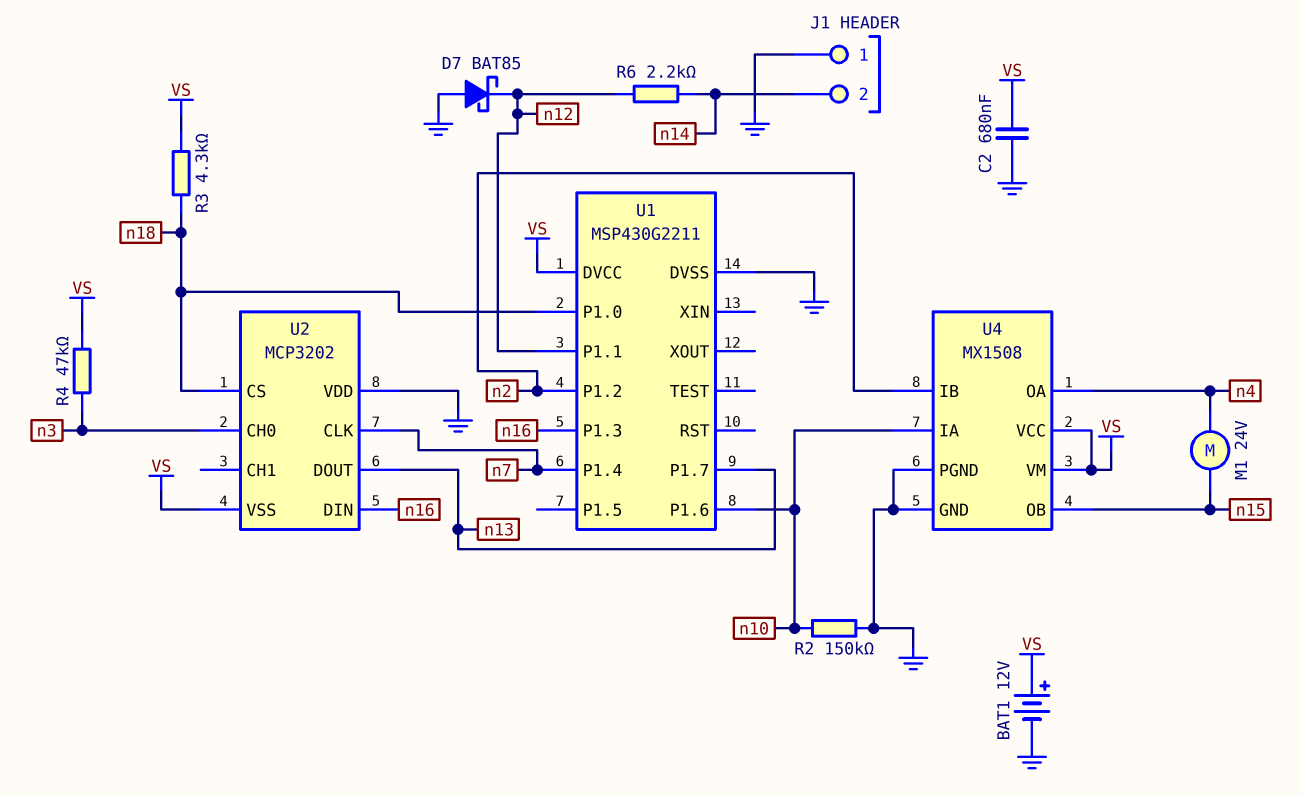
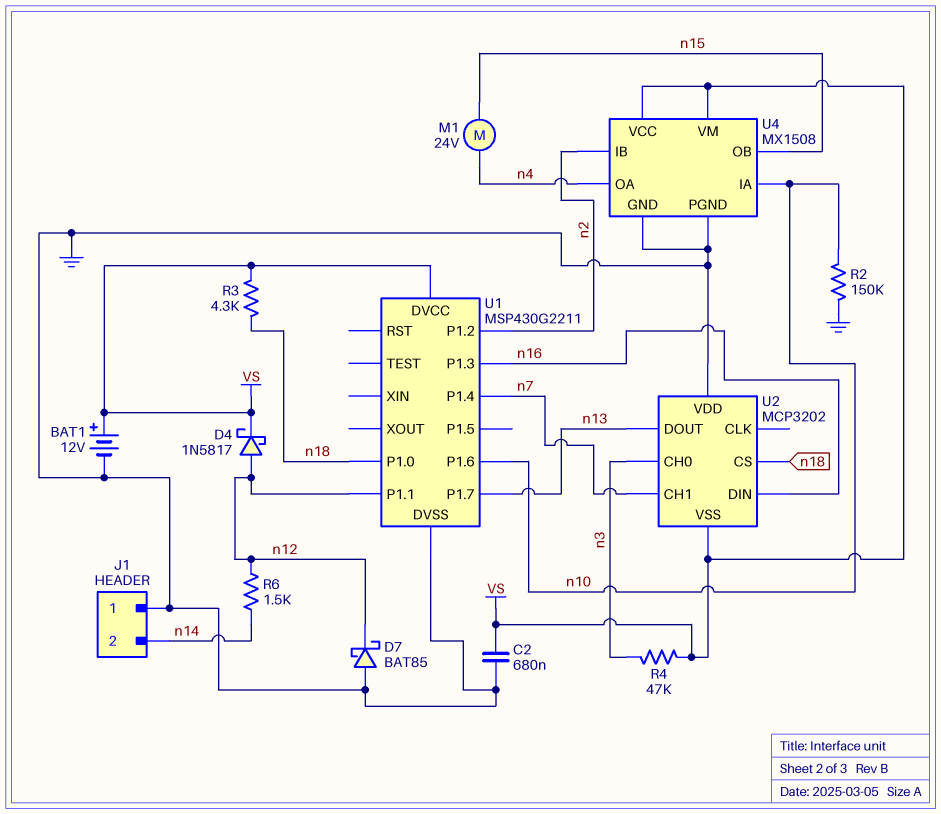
D4: none -> schottky 1N5817 (A n12, K VS)
R6: 2.2k (n12, n14) -> 1.5k (n12, n14)
U2 pin CH1: none -> n7
U2 pin CLK: n7 -> none

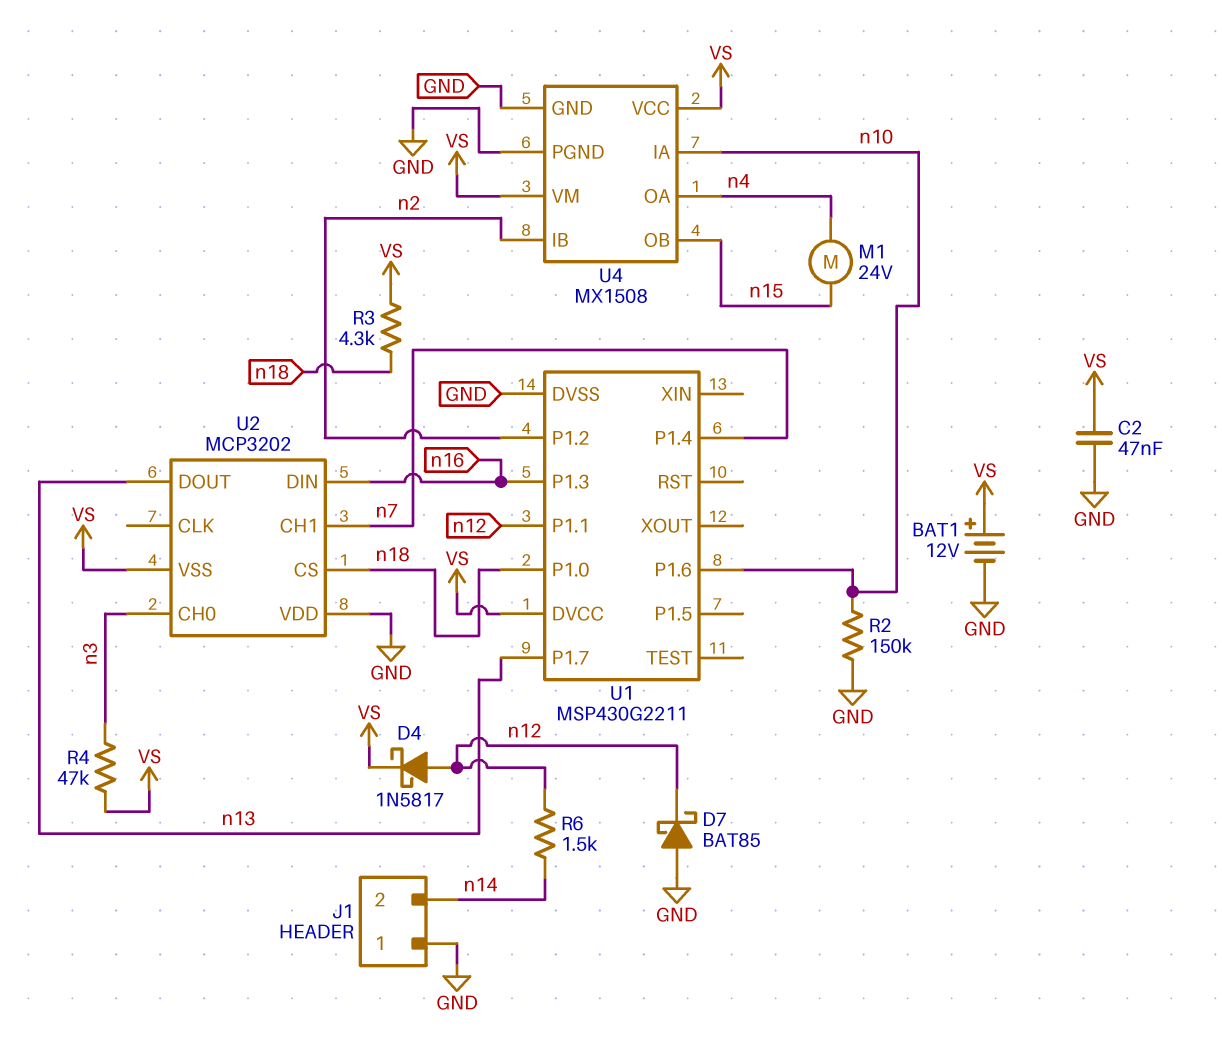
C2: 680nF (GND, VS) -> 47nF (GND, VS)

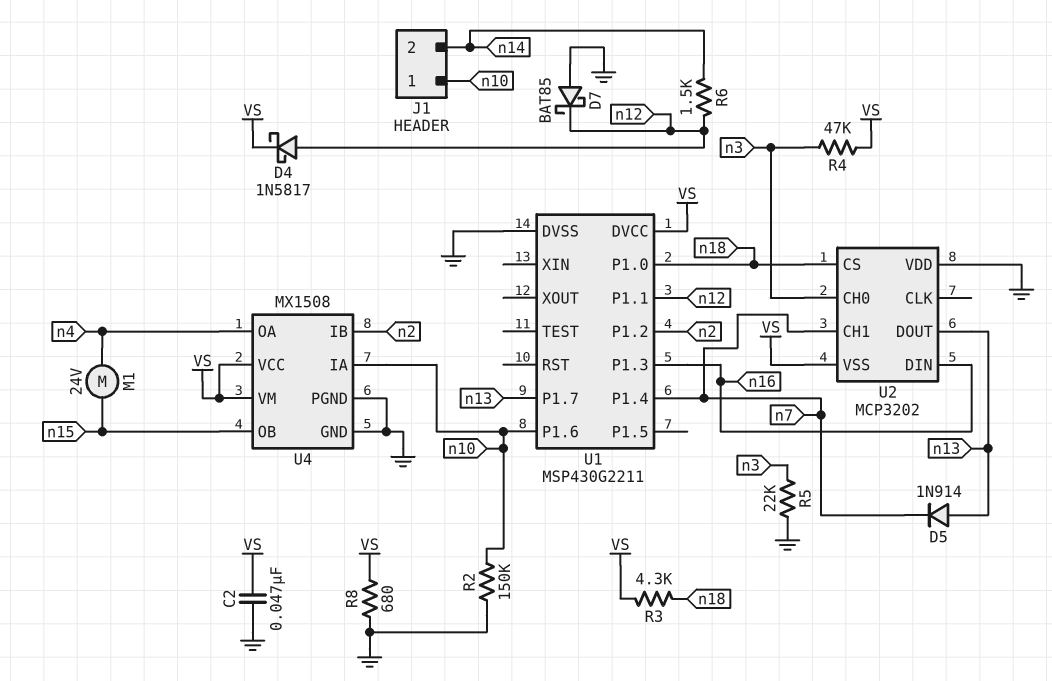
BAT1: 12V (plus VS, minus GND) -> none
D5: none -> diode 1N914 (A n13, K n7)
J1 pin 1: GND -> n10
R5: none -> 22k (GND, n3)
R8: none -> 680 (GND, VS)

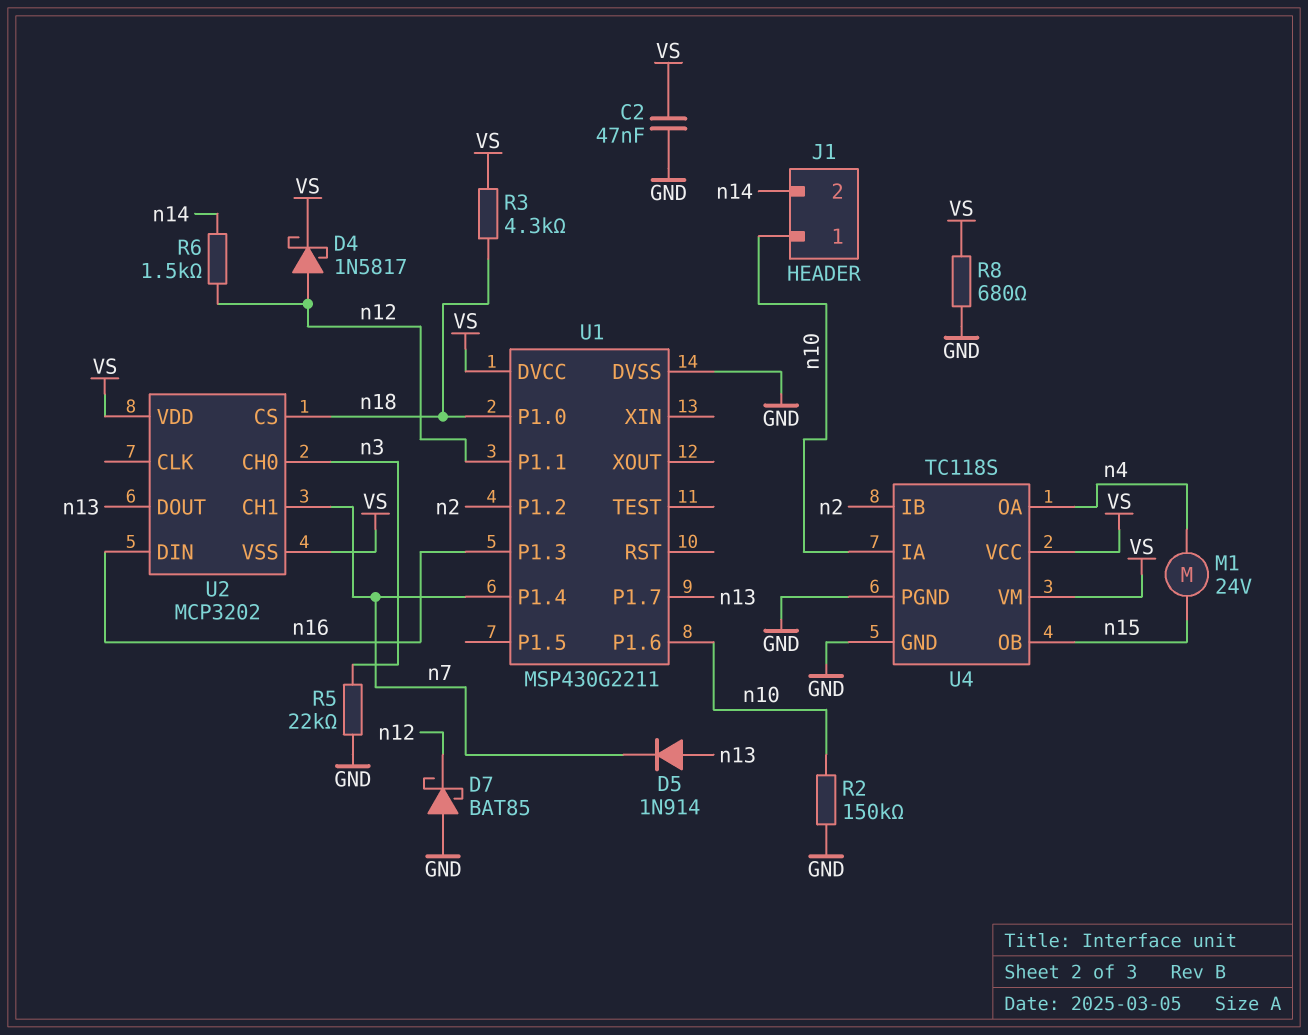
R4: 47k (VS, n3) -> none
U2 pin VDD: GND -> VS
U4: MX1508 -> TC118S

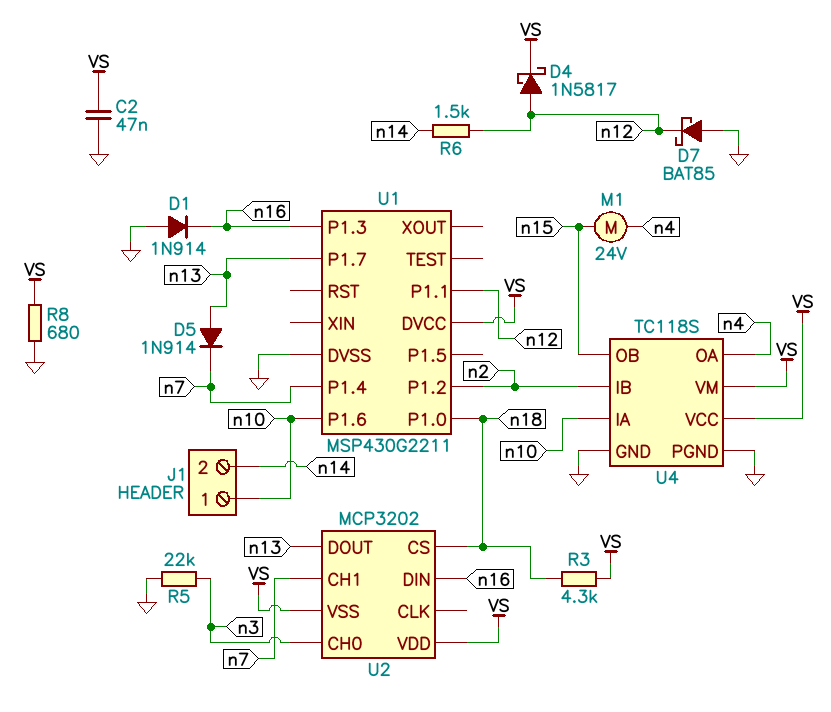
D1: none -> diode 1N914 (A GND, K n16)
R2: 150k (GND, n10) -> none

